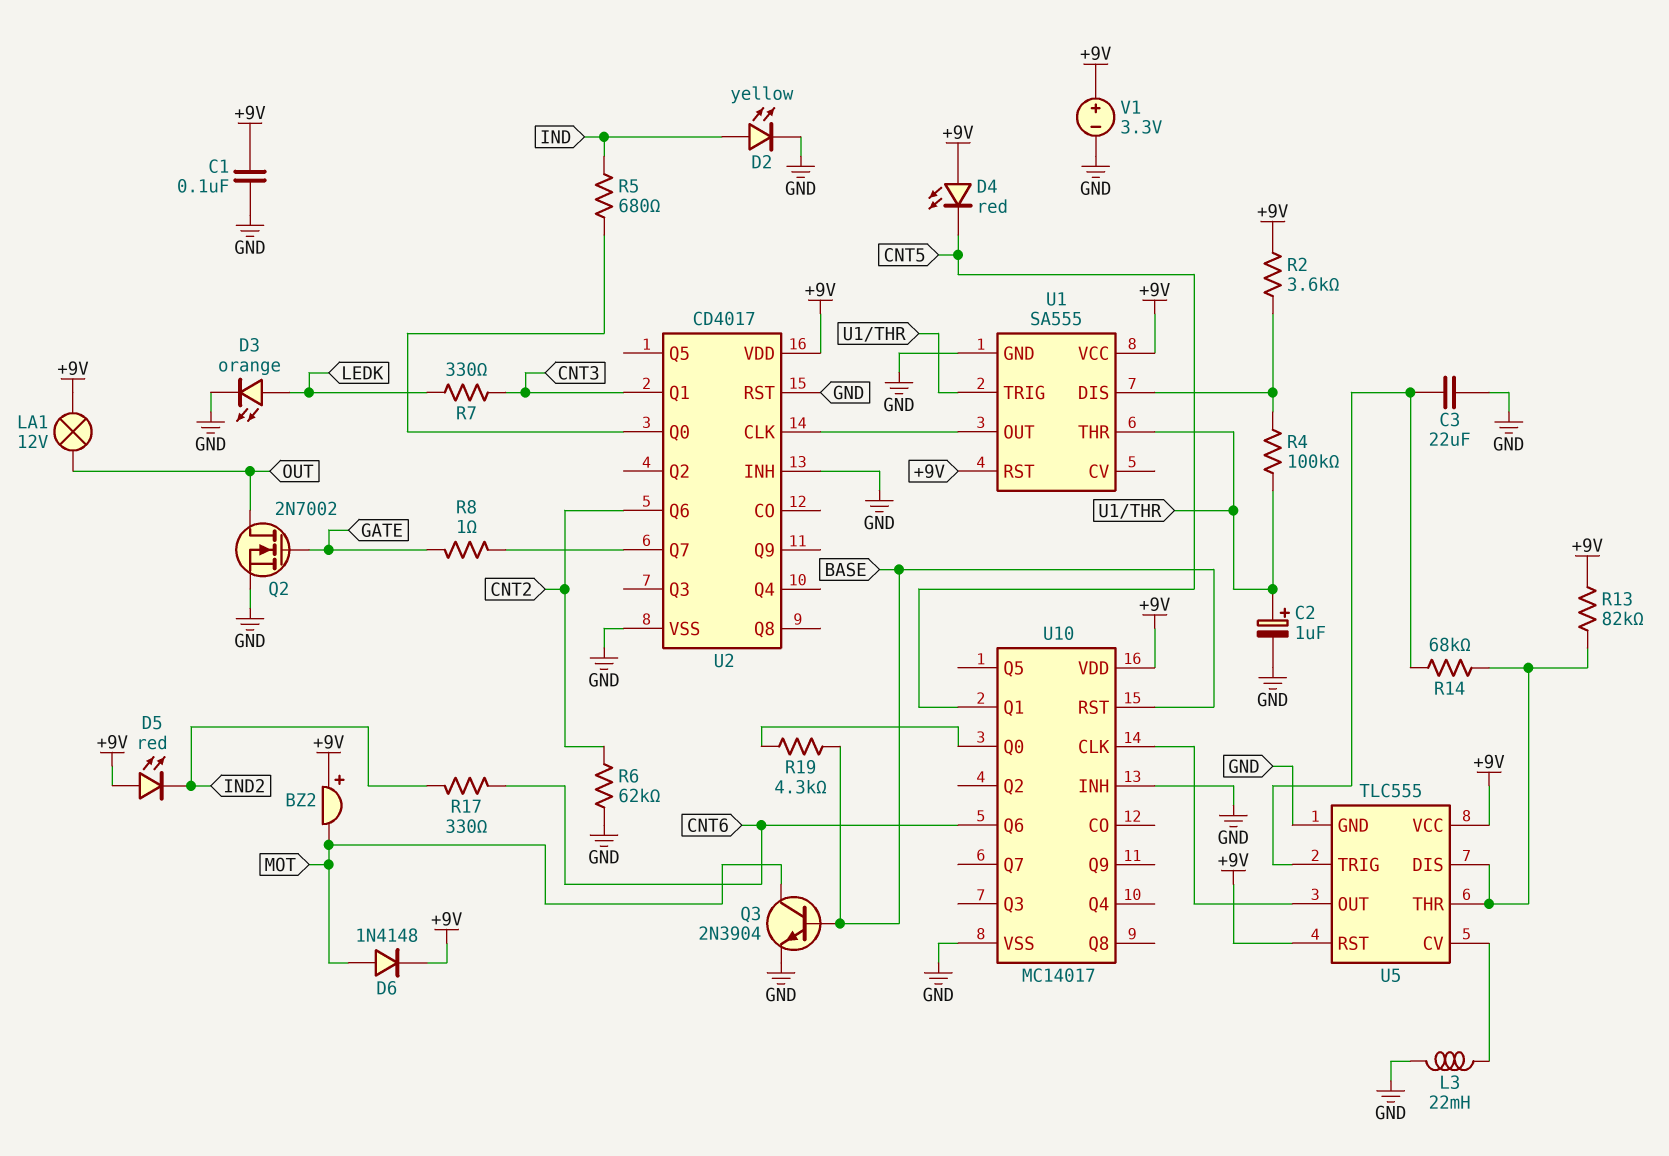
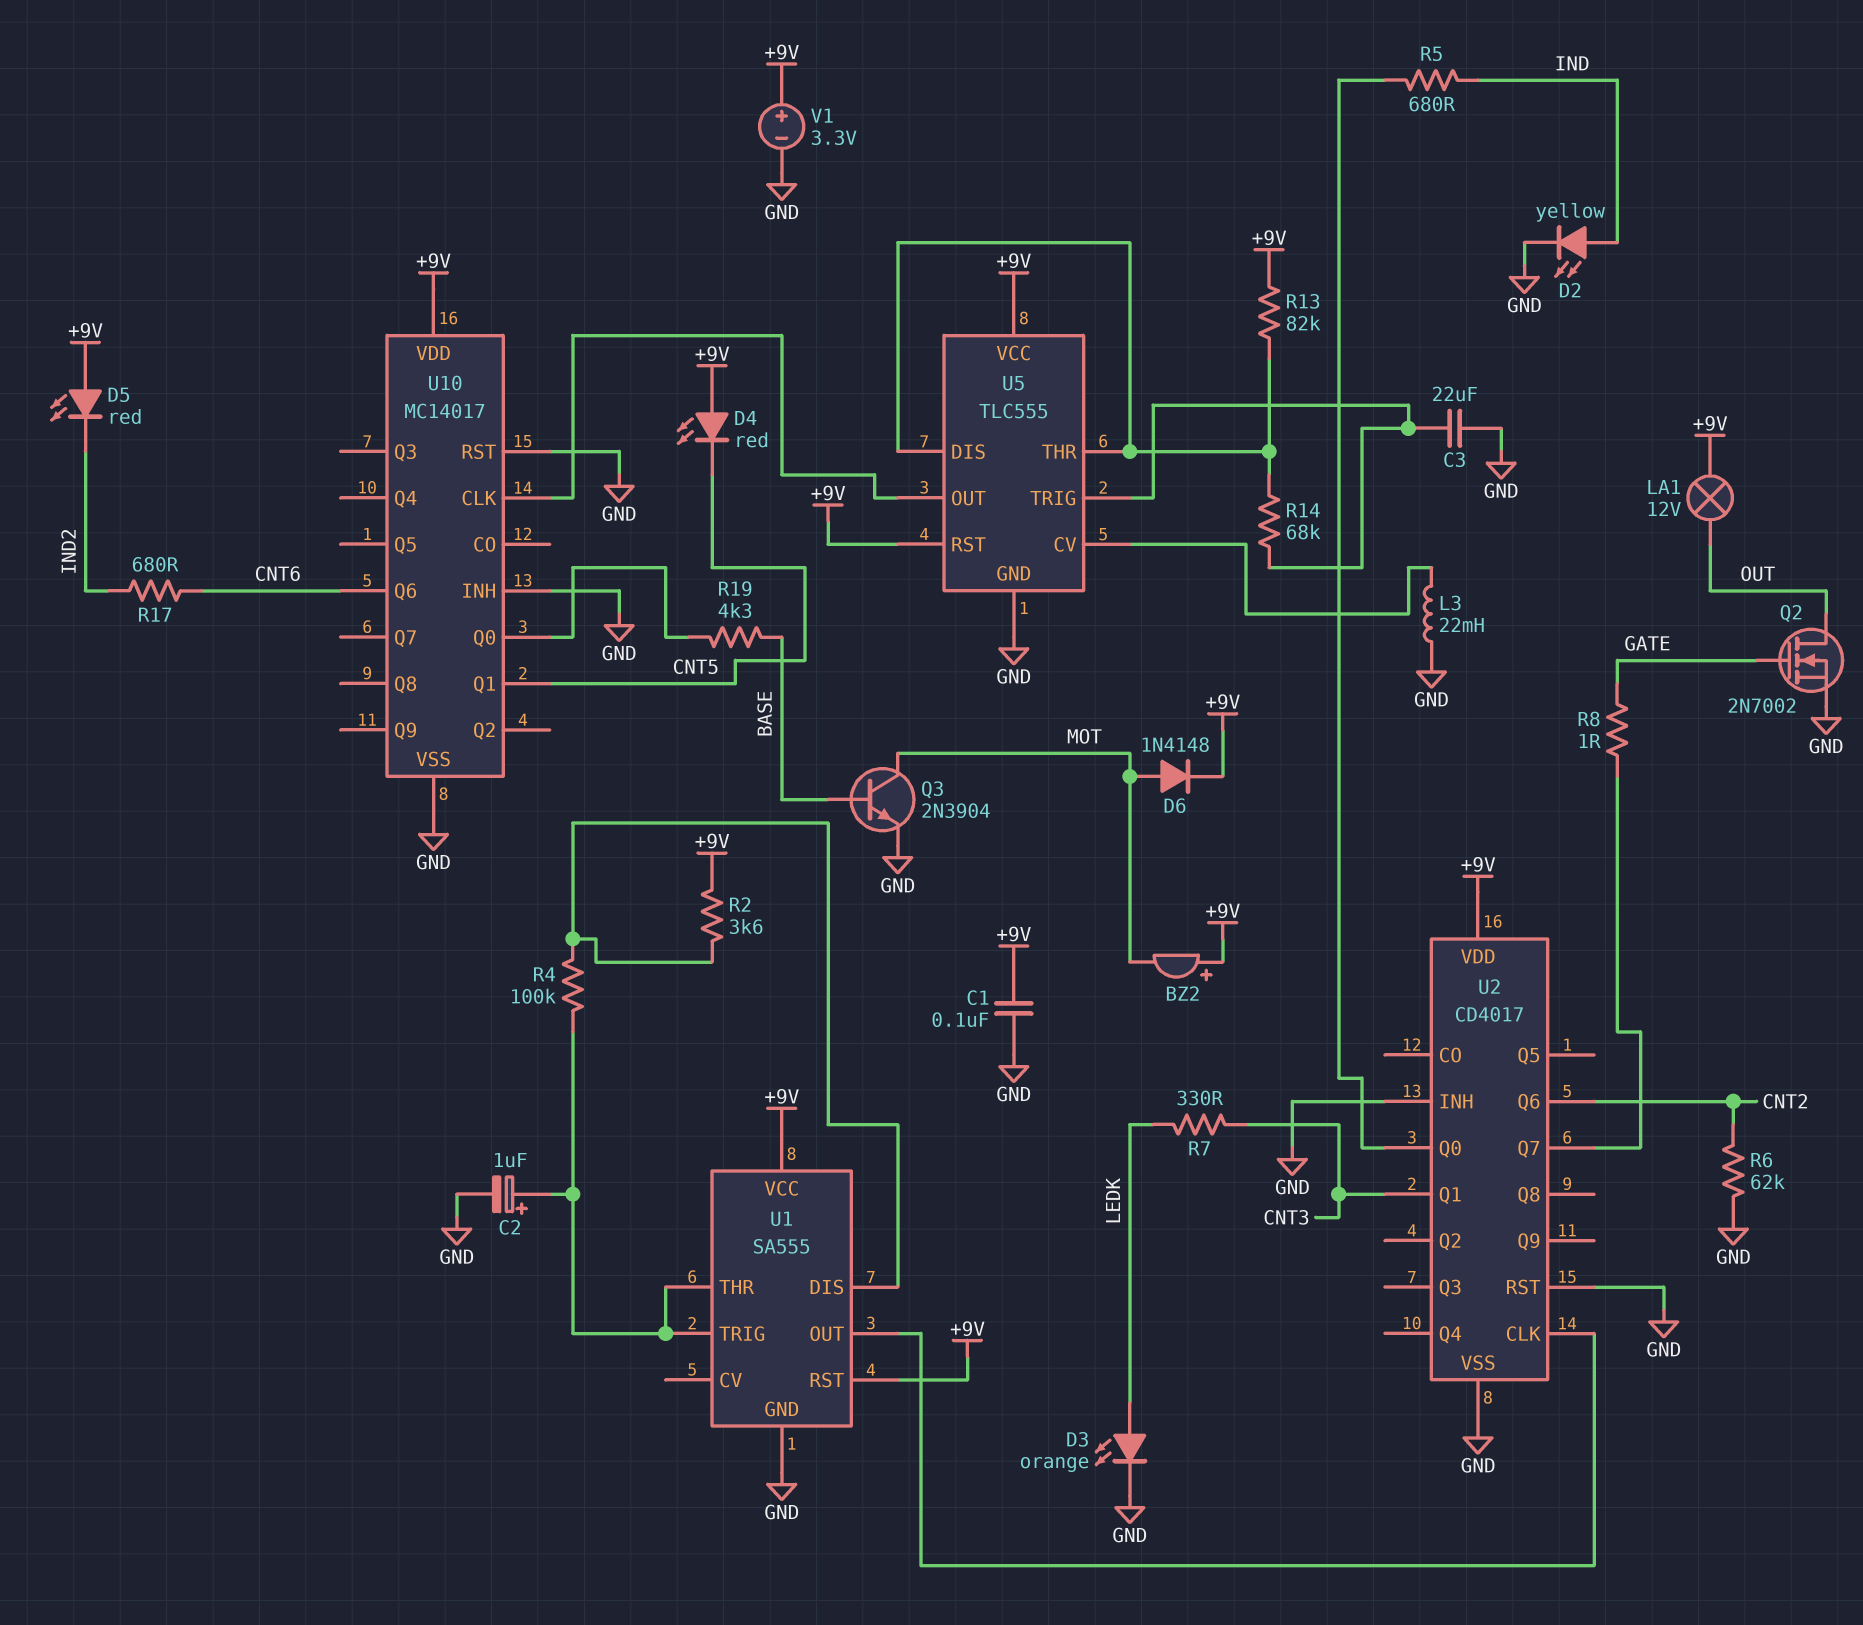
R17: 330 (CNT6, IND2) -> 680 (CNT6, IND2)
U10 pin RST: BASE -> GND

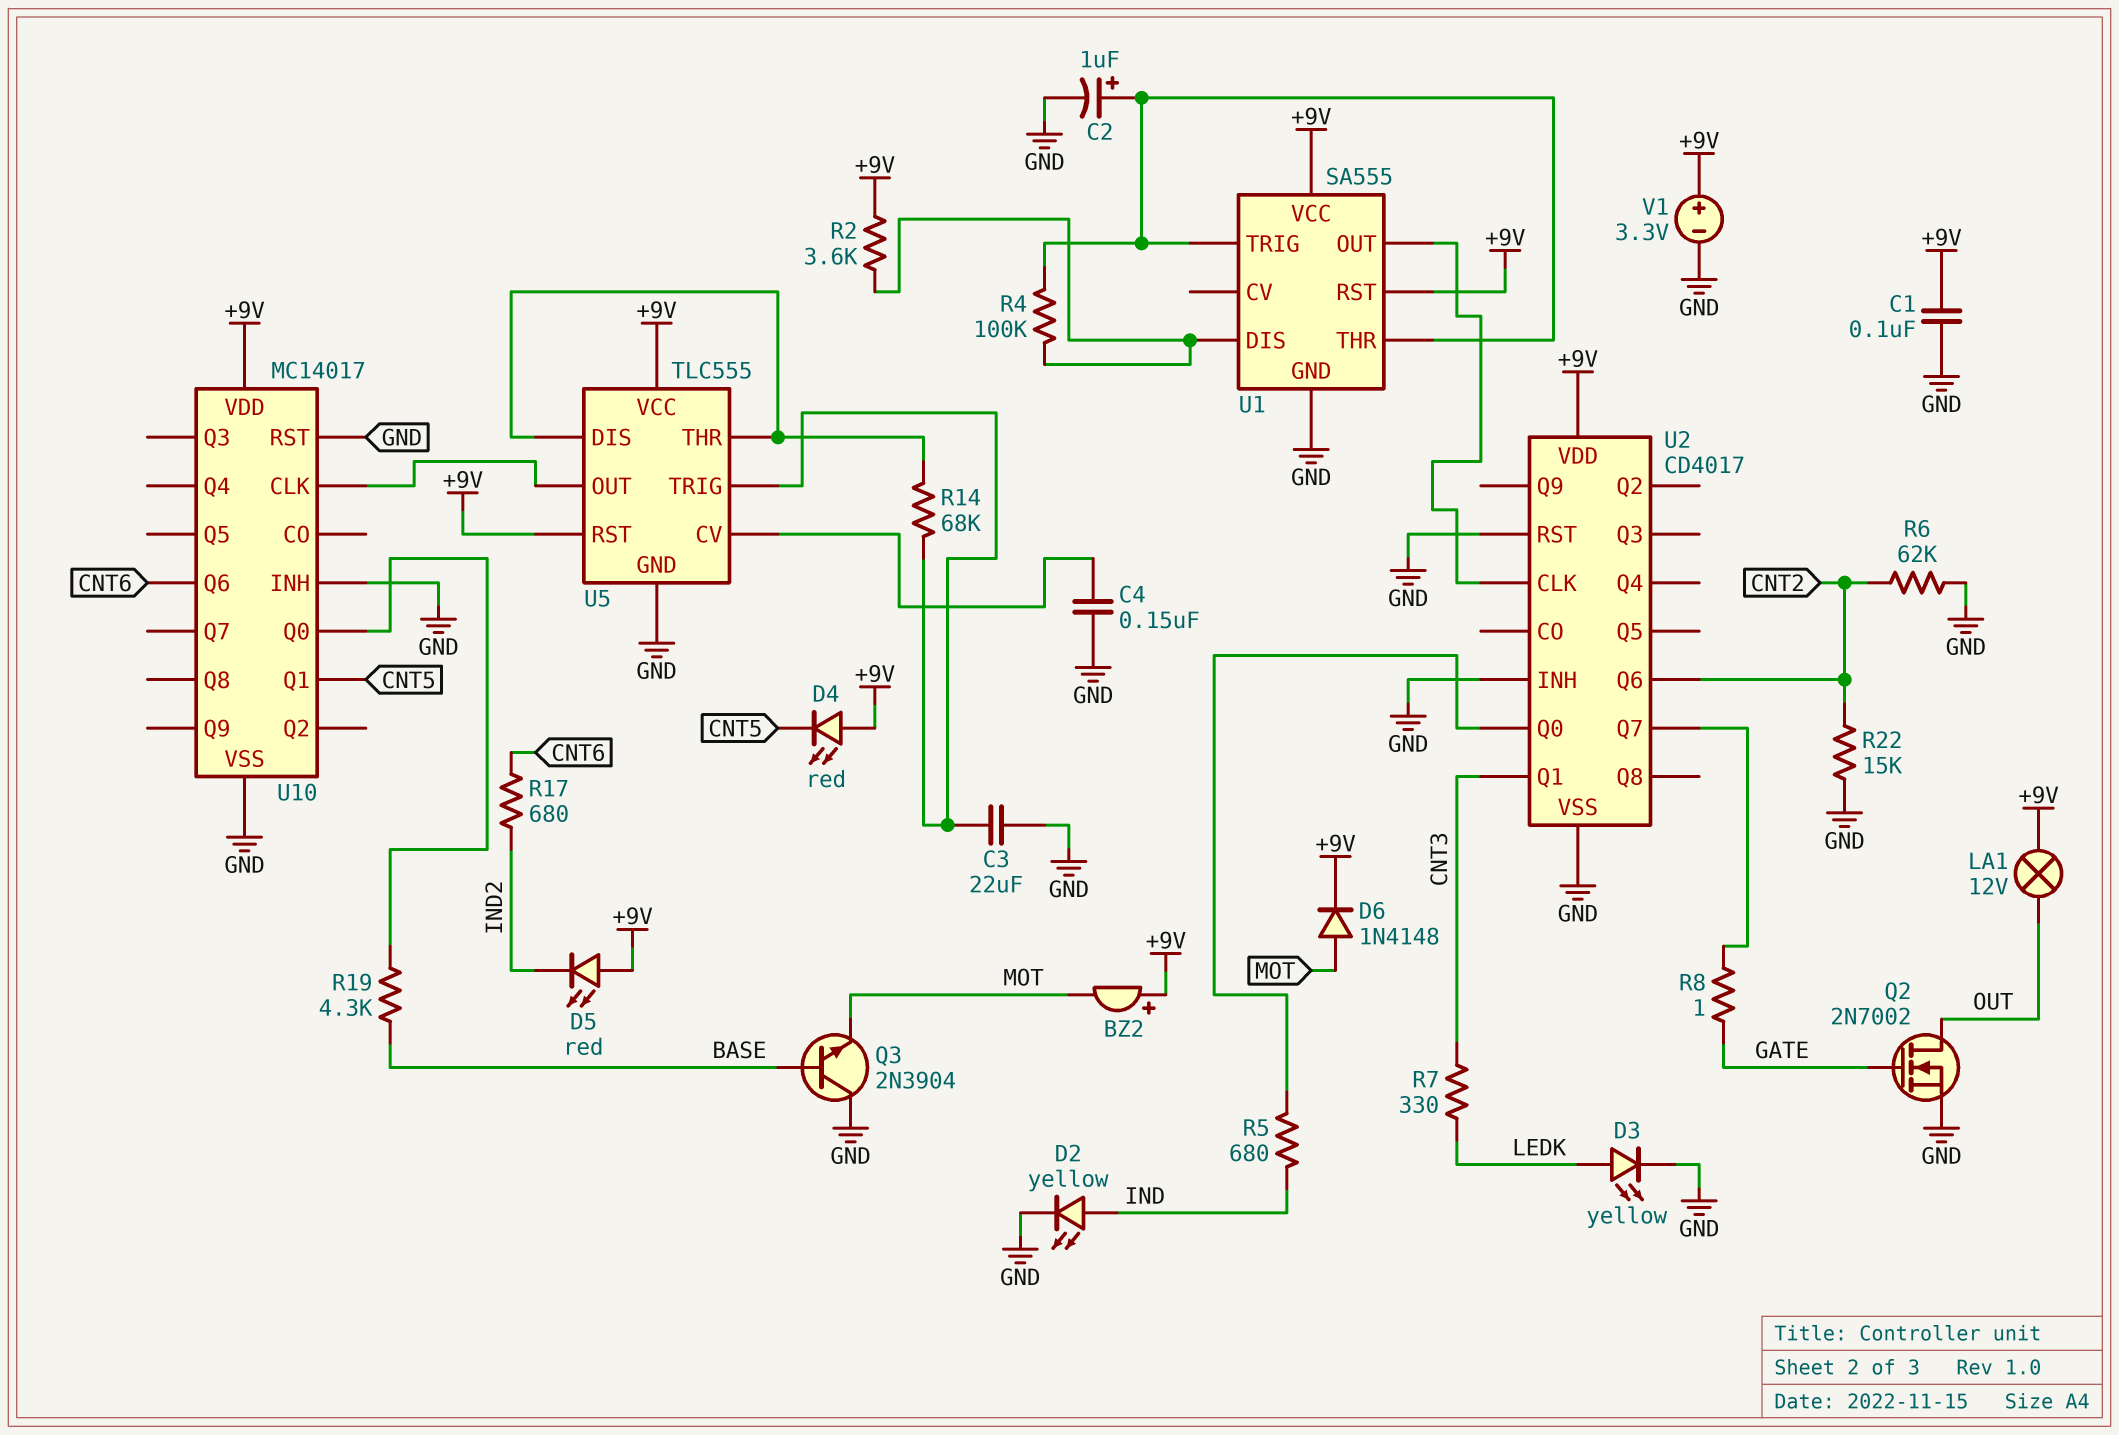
C4: none -> 150nF (GND, U5/CV)
D3: LED orange (A LEDK, K GND) -> LED yellow (A LEDK, K GND)
L3: 22mH (GND, U5/CV) -> none
Q3: NPN 2N3904 (B BASE, C MOT, E GND) -> NPN 2N3904 (B BASE, C GND, E MOT)
R13: 82k (+9V, U5/DIS) -> none
R22: none -> 15k (CNT2, GND)

